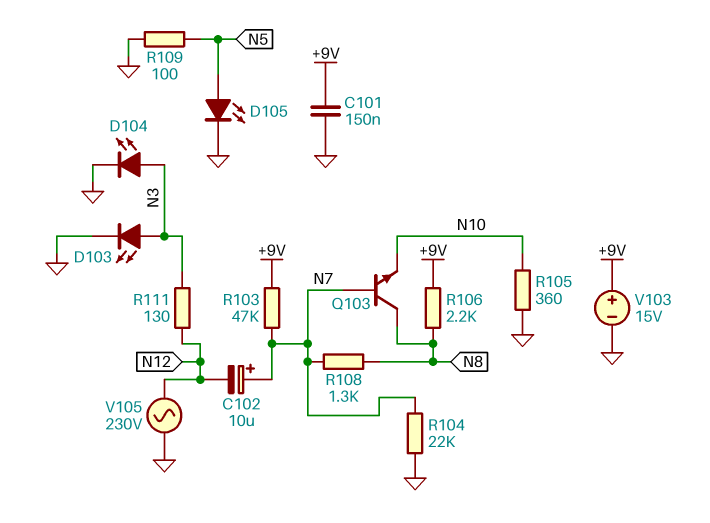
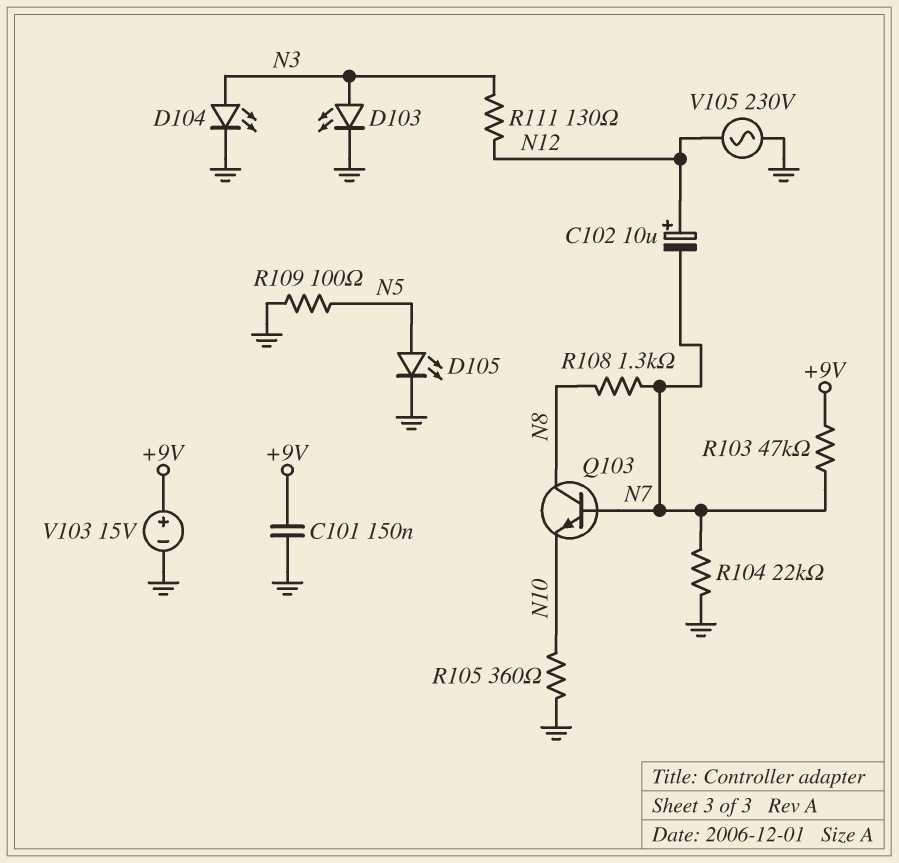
C102: 10uF (plus N7, minus N12) -> 10uF (plus N12, minus N7)
R106: 2.2k (+9V, N8) -> none

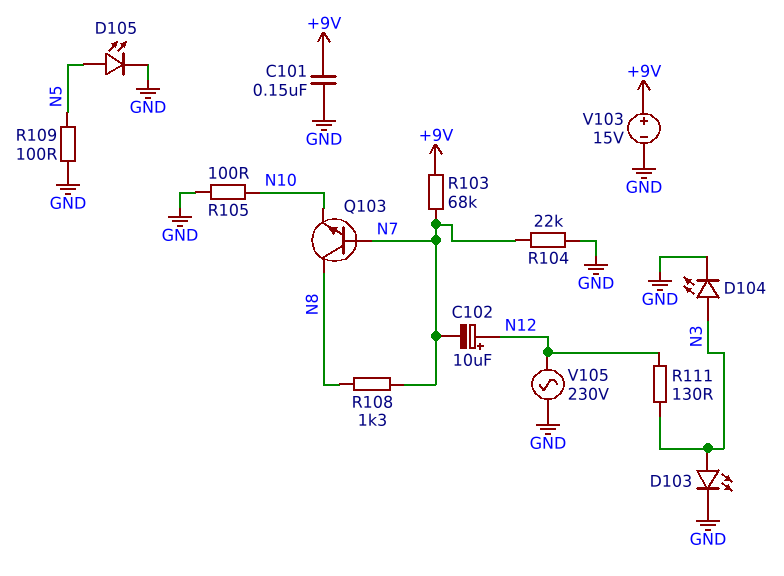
R103: 47k (+9V, N7) -> 68k (+9V, N7)
R105: 360 (GND, N10) -> 100 (GND, N10)

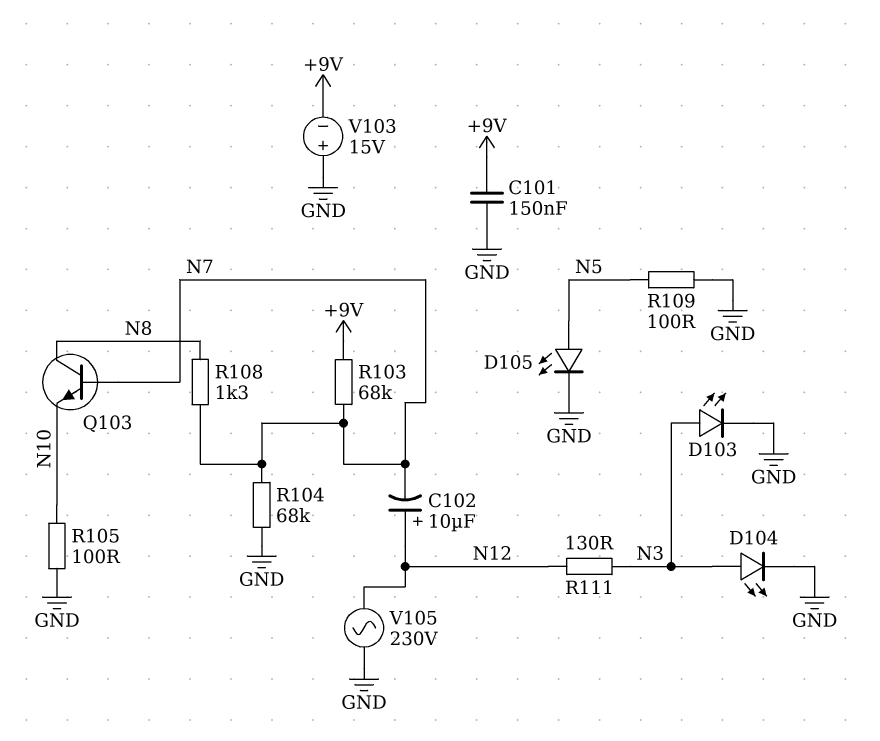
R104: 22k (GND, N7) -> 68k (GND, N7)
V103: 15V (plus +9V, minus GND) -> 15V (plus GND, minus +9V)

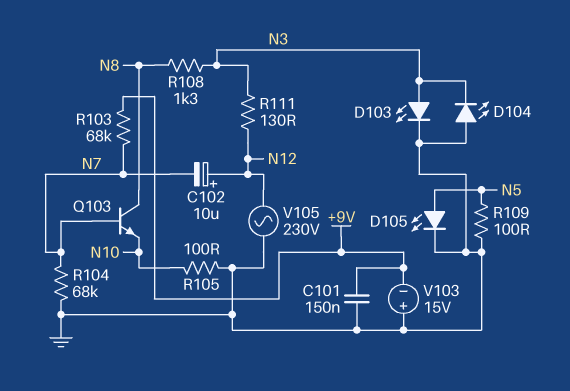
D104: LED (A N3, K GND) -> LED (A GND, K N3)
R108: 1.3k (N7, N8) -> 1.3k (N3, N8)

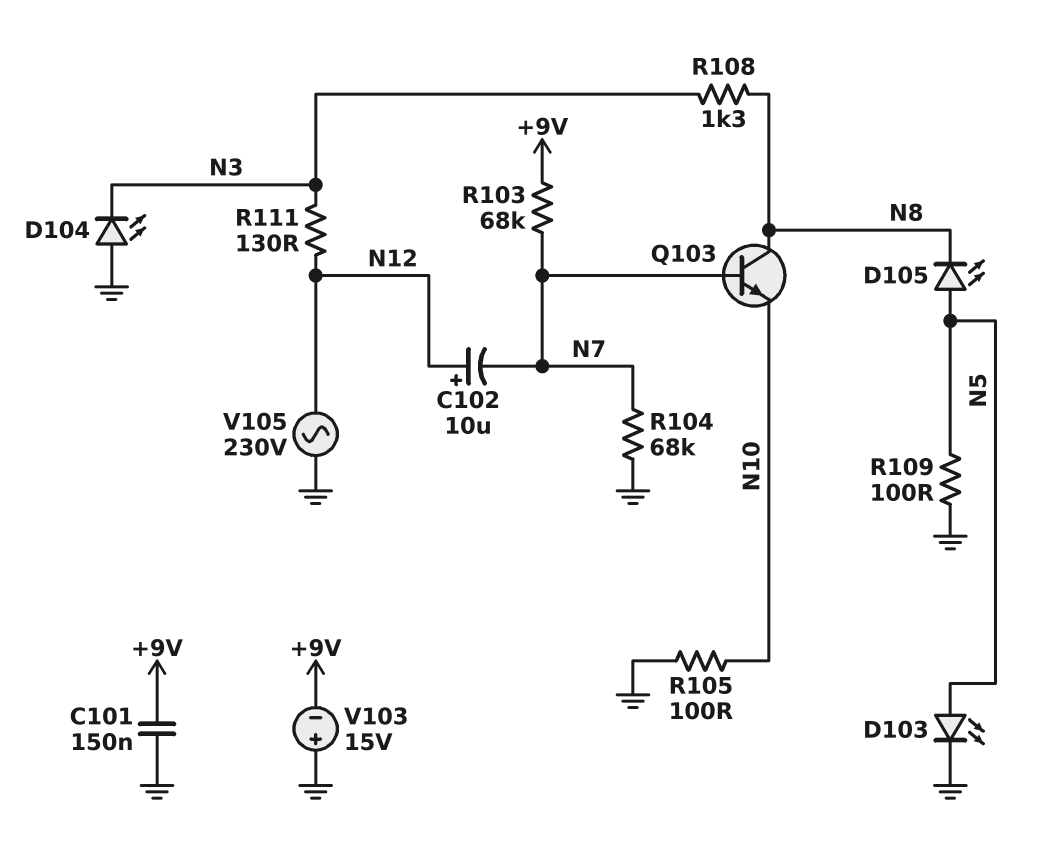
D103: LED (A N3, K GND) -> LED (A N5, K GND)
D105: LED (A N5, K GND) -> LED (A N5, K N8)

